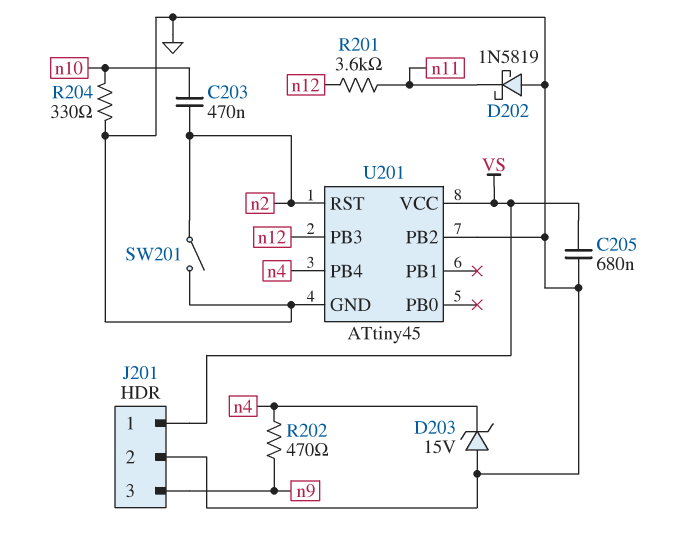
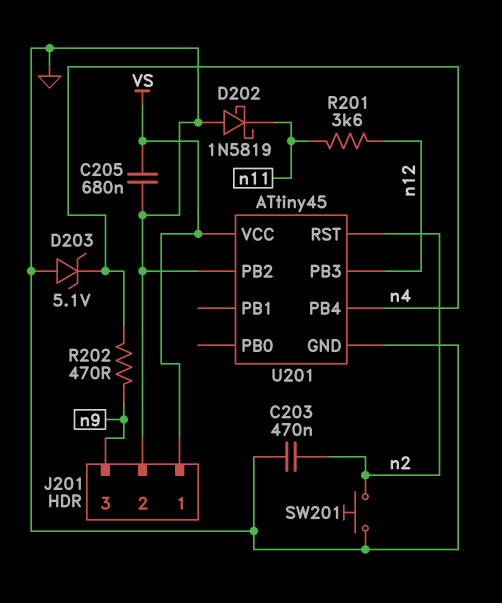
C203: 470nF (n2, n10) -> 470nF (GND, n2)
D203: zener 15V (A GND, K n4) -> zener 5.1V (A GND, K n4)
R204: 330 (GND, n10) -> none
SW201: switch (GND, n2) -> button (GND, n2)

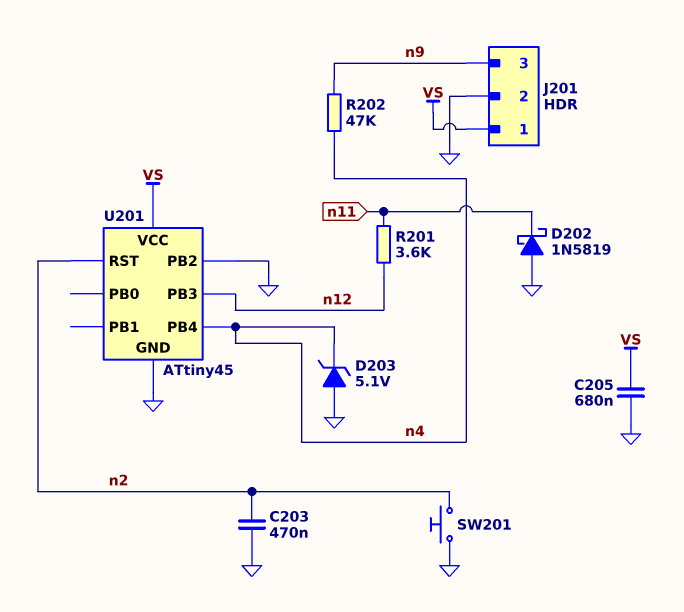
R202: 470 (n4, n9) -> 47k (n4, n9)

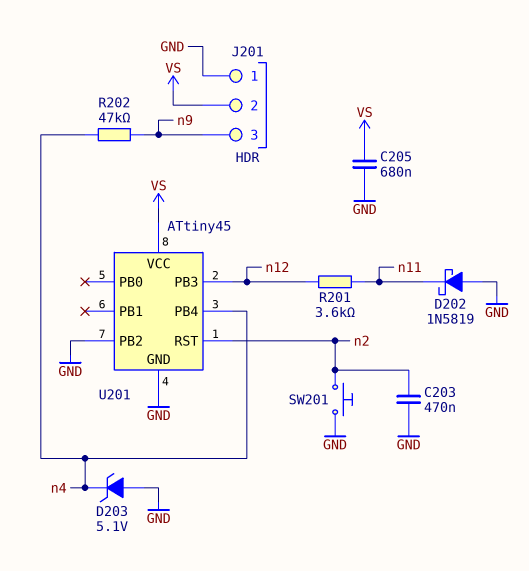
J201 pin 1: VS -> GND
J201 pin 2: GND -> VS

